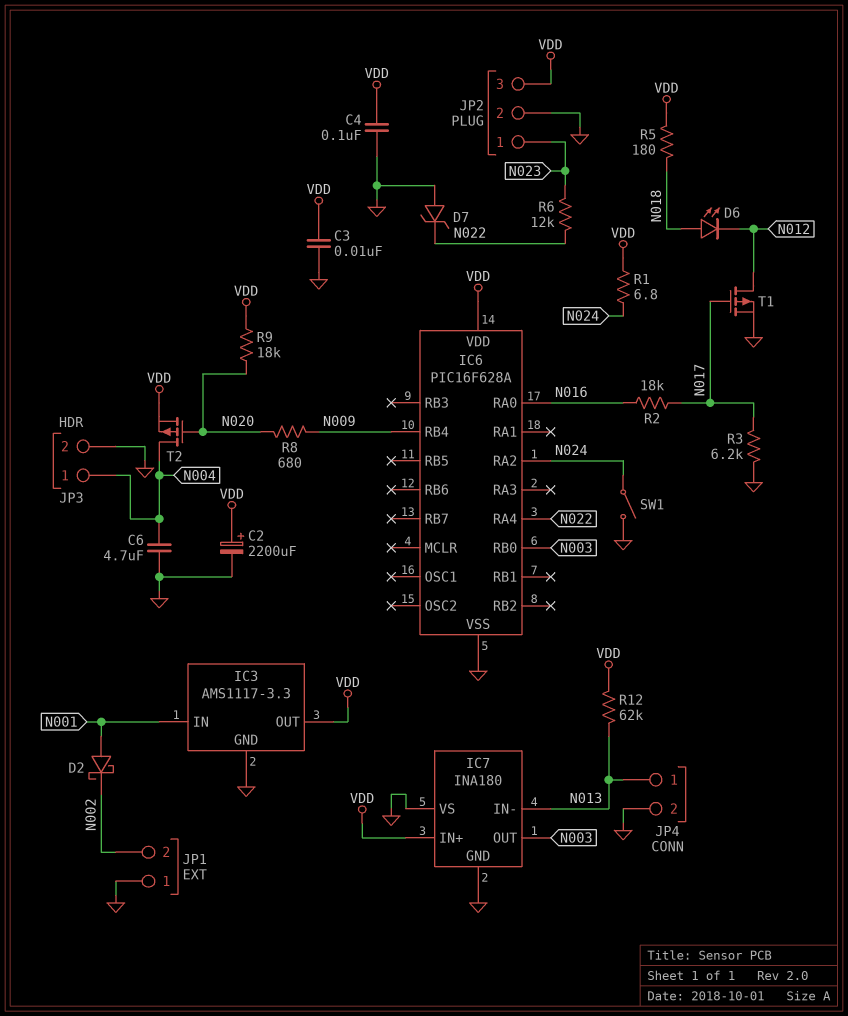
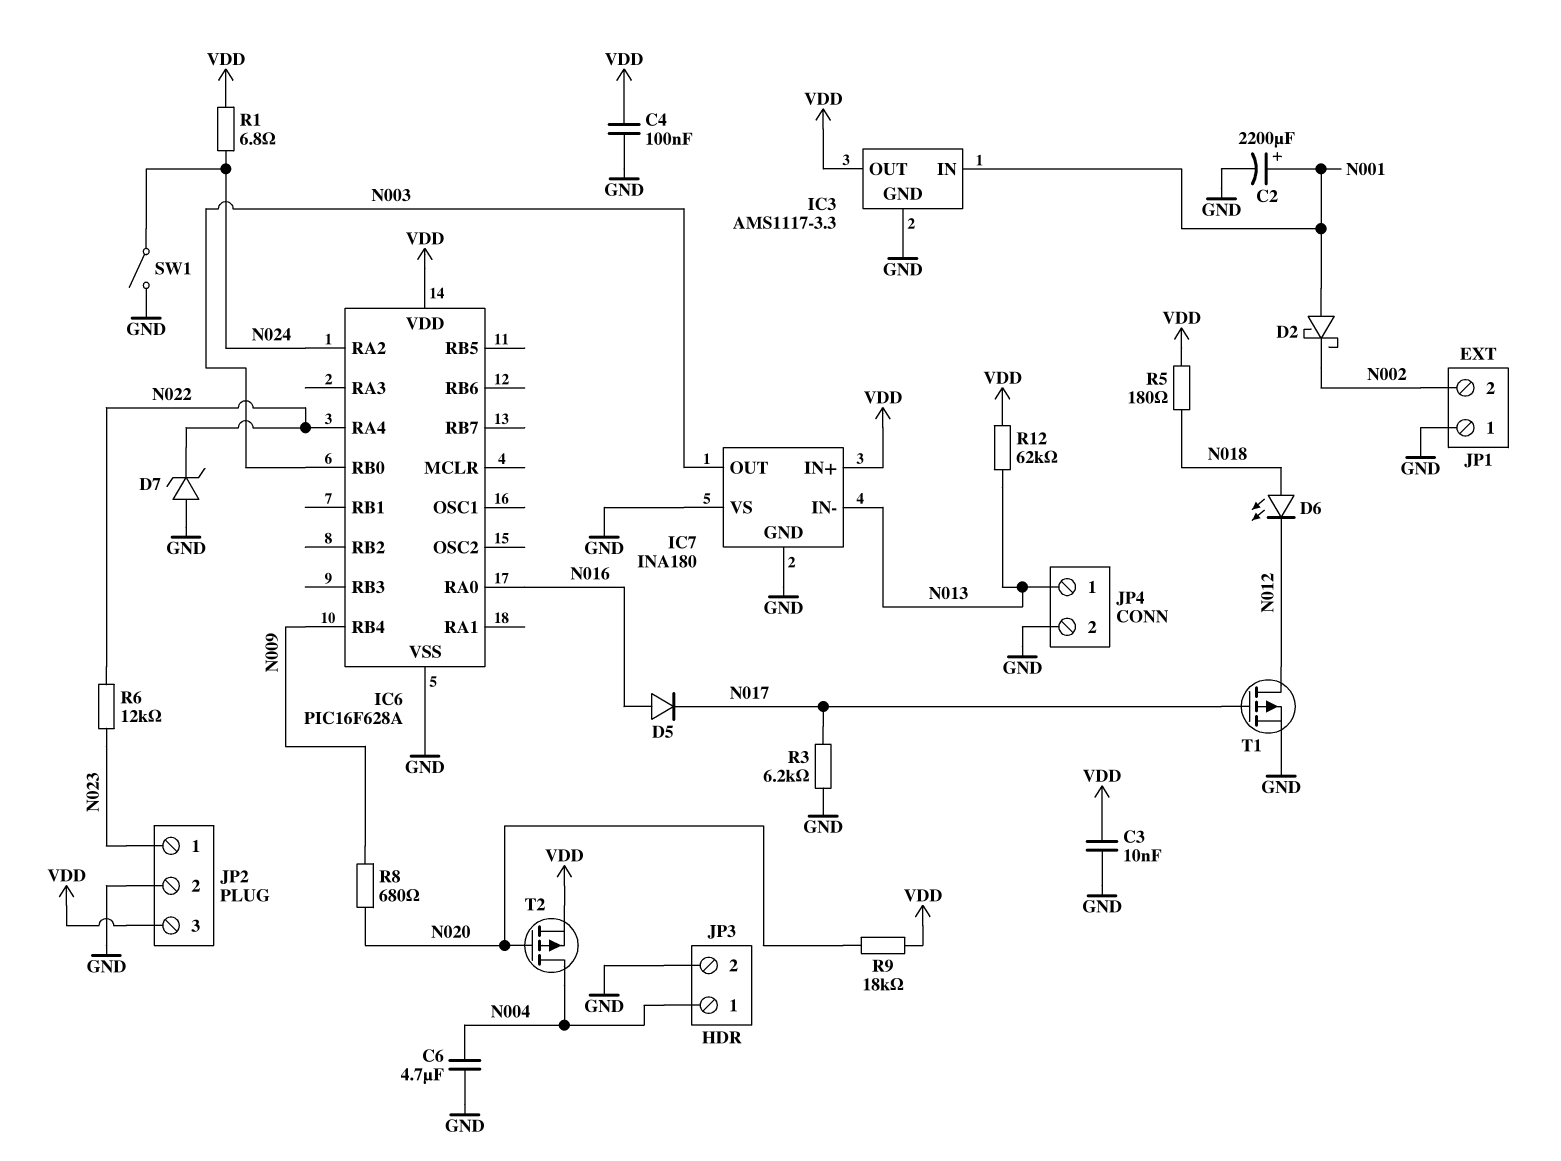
C2: 2200uF (plus VDD, minus GND) -> 2200uF (plus N001, minus GND)
D5: none -> diode (A N016, K N017)
R2: 18k (N016, N017) -> none

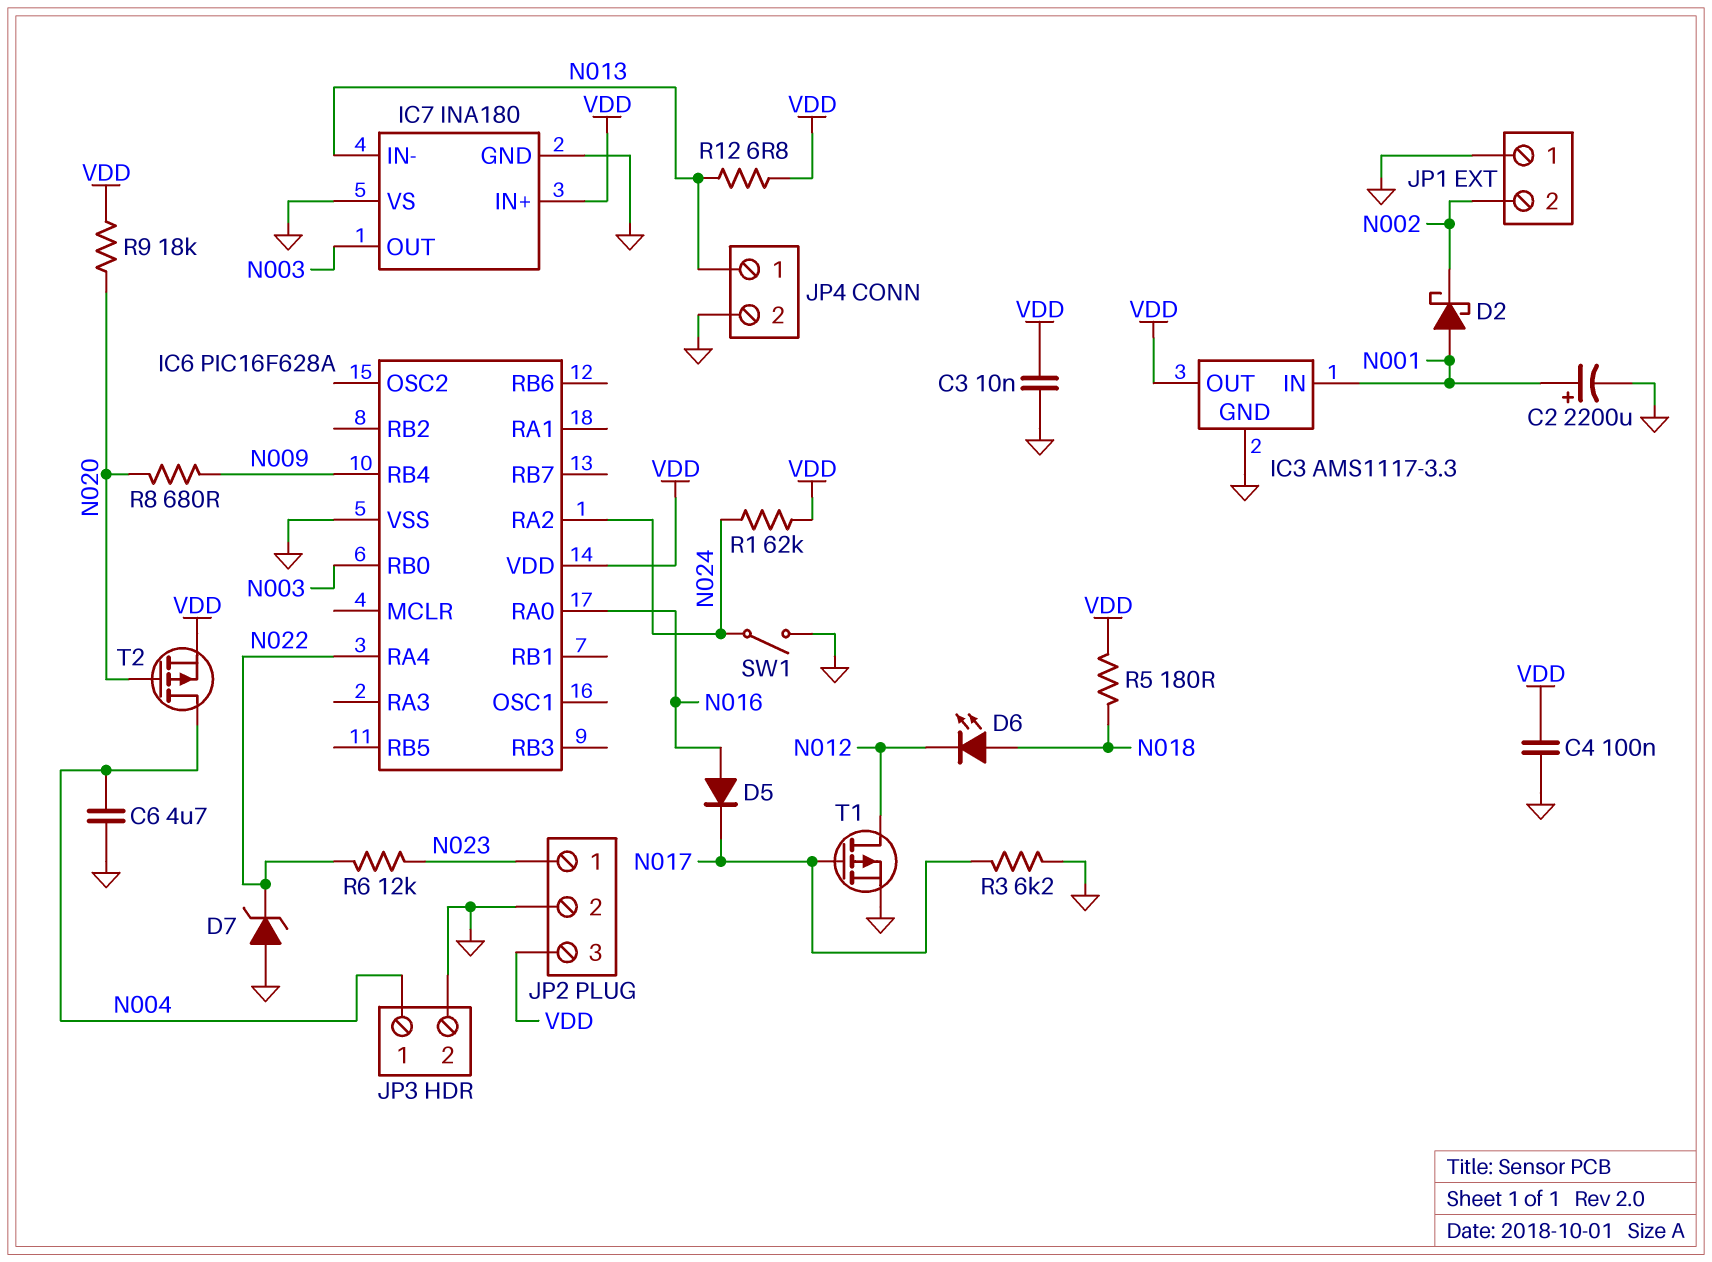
R1: 6.8 (N024, VDD) -> 62k (N024, VDD)
R12: 62k (N013, VDD) -> 6.8 (N013, VDD)

